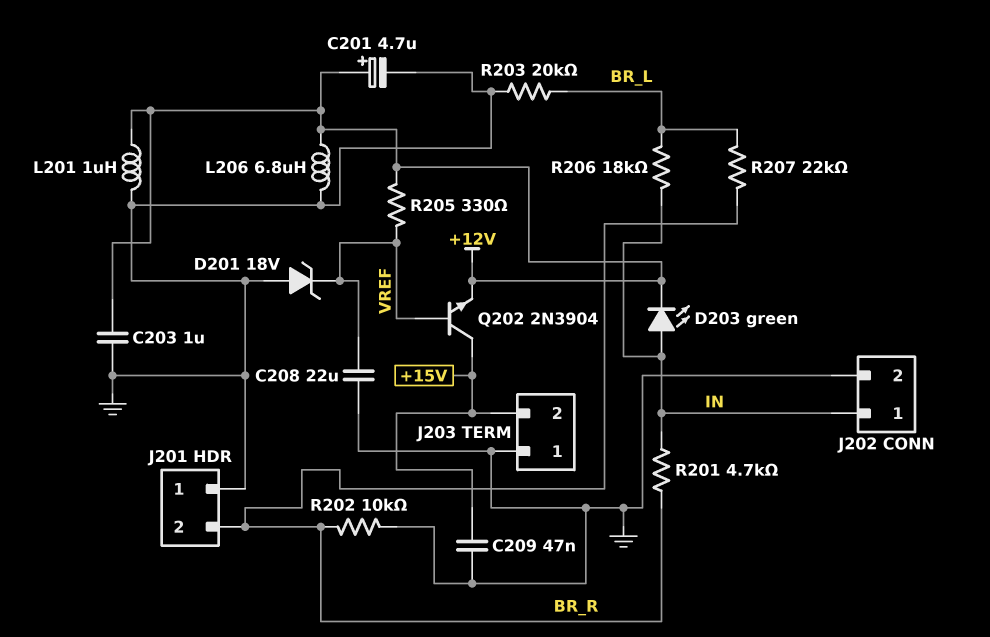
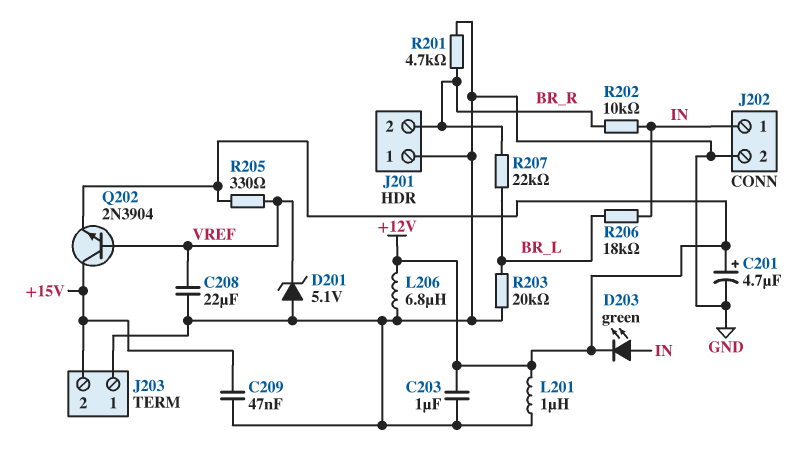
D201: zener 18V (A GND, K VREF) -> zener 5.1V (A GND, K VREF)
R201: 4.7k (BR_R, IN) -> 4.7k (BR_R, GND)
R202: 10k (BR_R, GND) -> 10k (BR_R, IN)

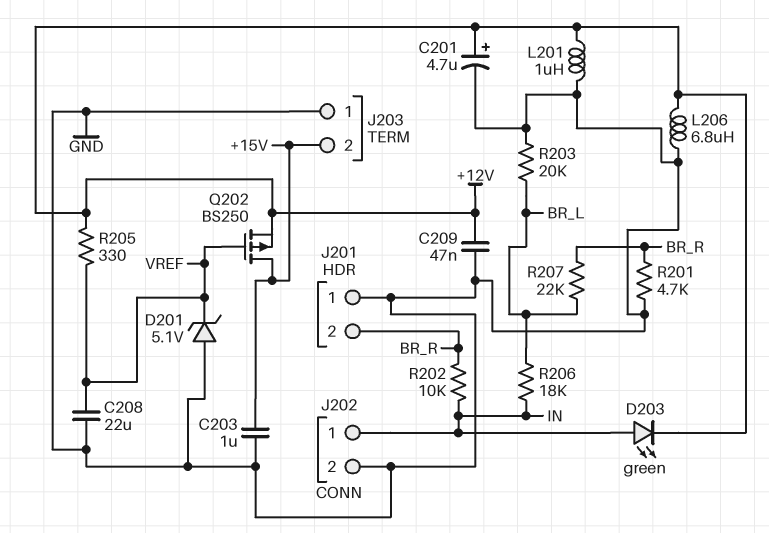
C203: 1uF (+12V, GND) -> 1uF (+15V, GND)
C209: 47nF (+15V, GND) -> 47nF (+12V, GND)
Q202: NPN 2N3904 (B VREF, C +15V, E +12V) -> PMOS BS250 (G VREF, D +15V, S +12V)

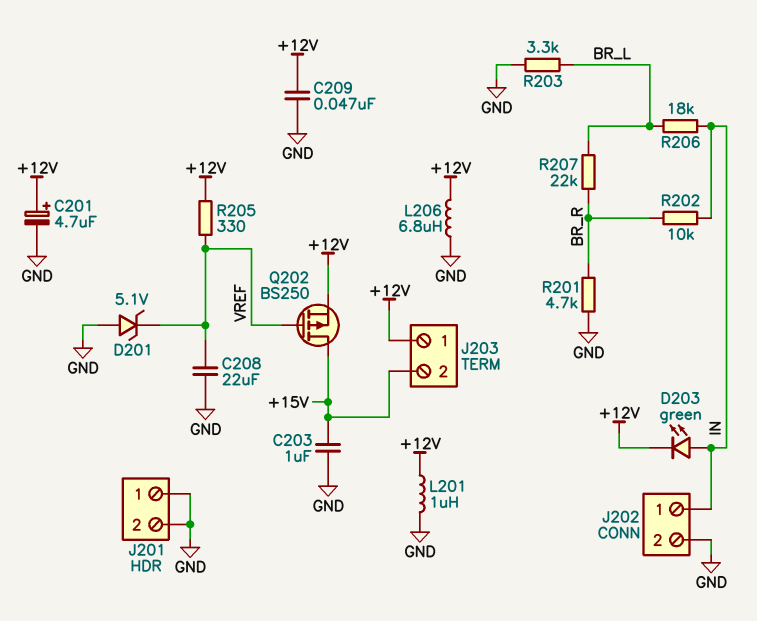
J201 pin 2: BR_R -> GND
J203 pin 1: GND -> +12V
R203: 20k (BR_L, GND) -> 3.3k (BR_L, GND)

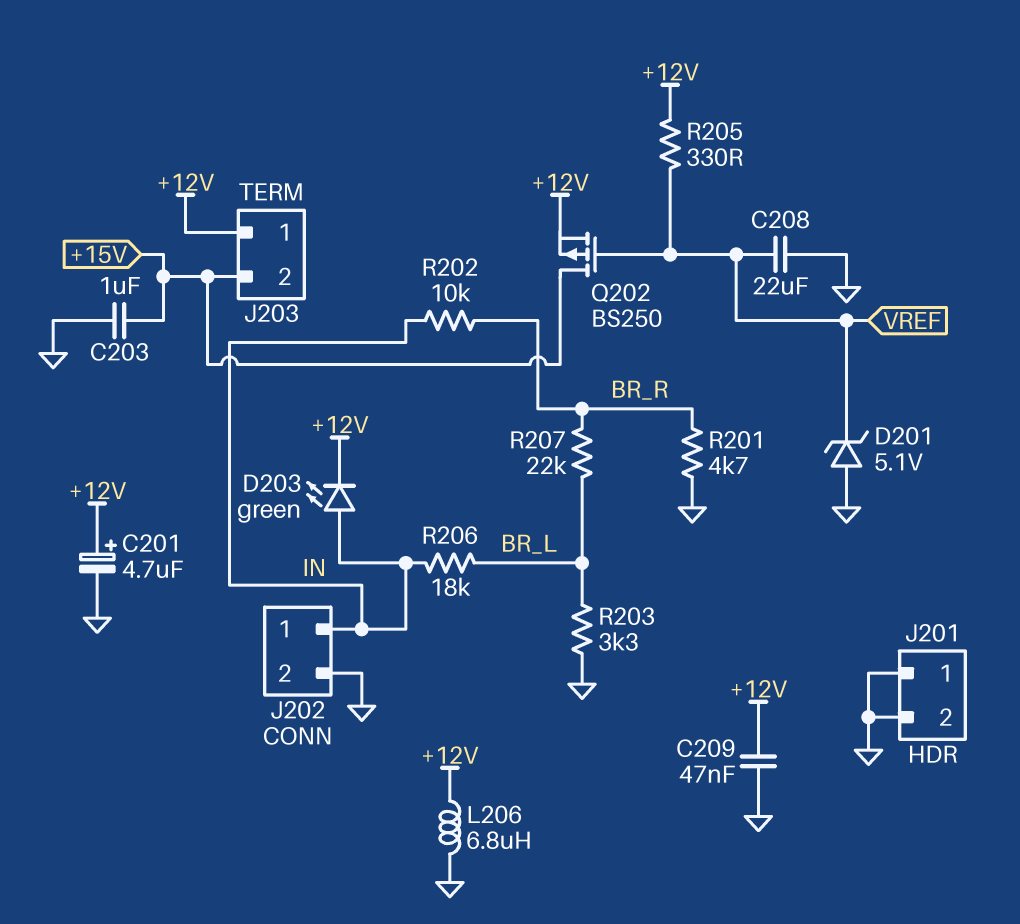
L201: 1uH (+12V, GND) -> none

